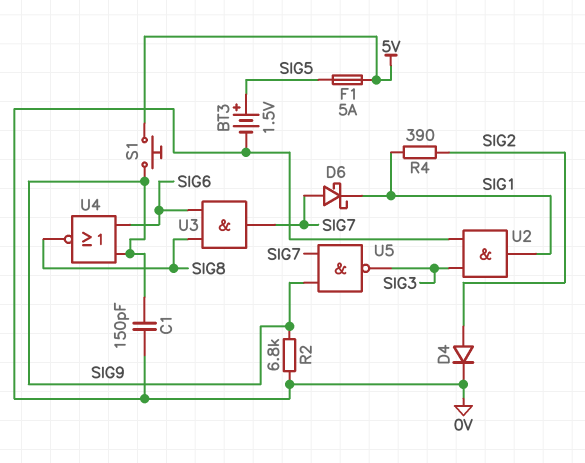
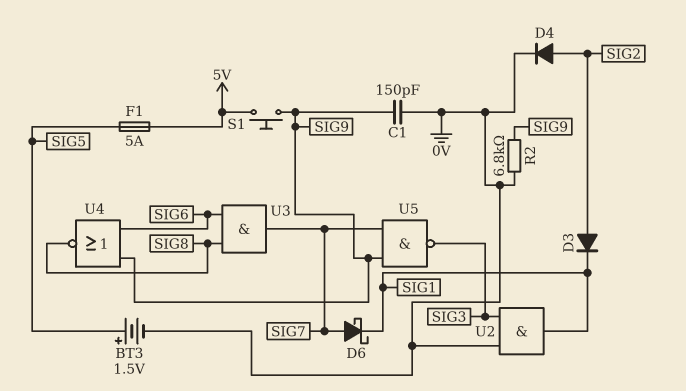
D3: none -> diode (A SIG2, K SIG1)
R4: 390 (SIG1, SIG2) -> none

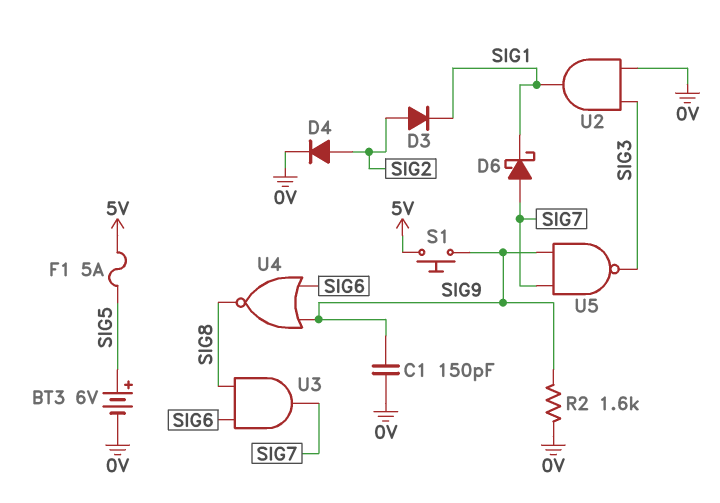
BT3: 1.5V (plus SIG5, minus 0V) -> 6V (plus SIG5, minus 0V)
R2: 6.8k (0V, SIG9) -> 1.6k (0V, SIG9)

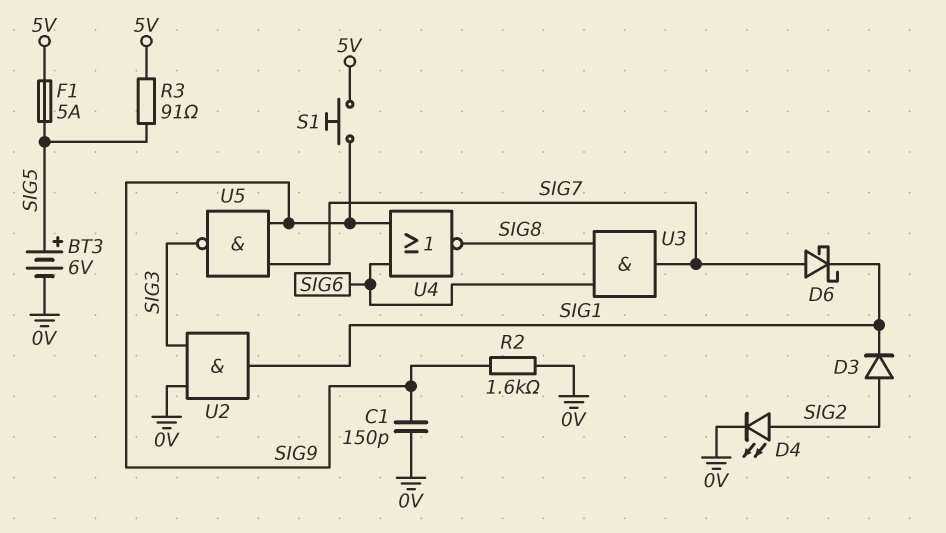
D4: diode (A SIG2, K 0V) -> LED (A SIG2, K 0V)
R3: none -> 91 (5V, SIG5)

